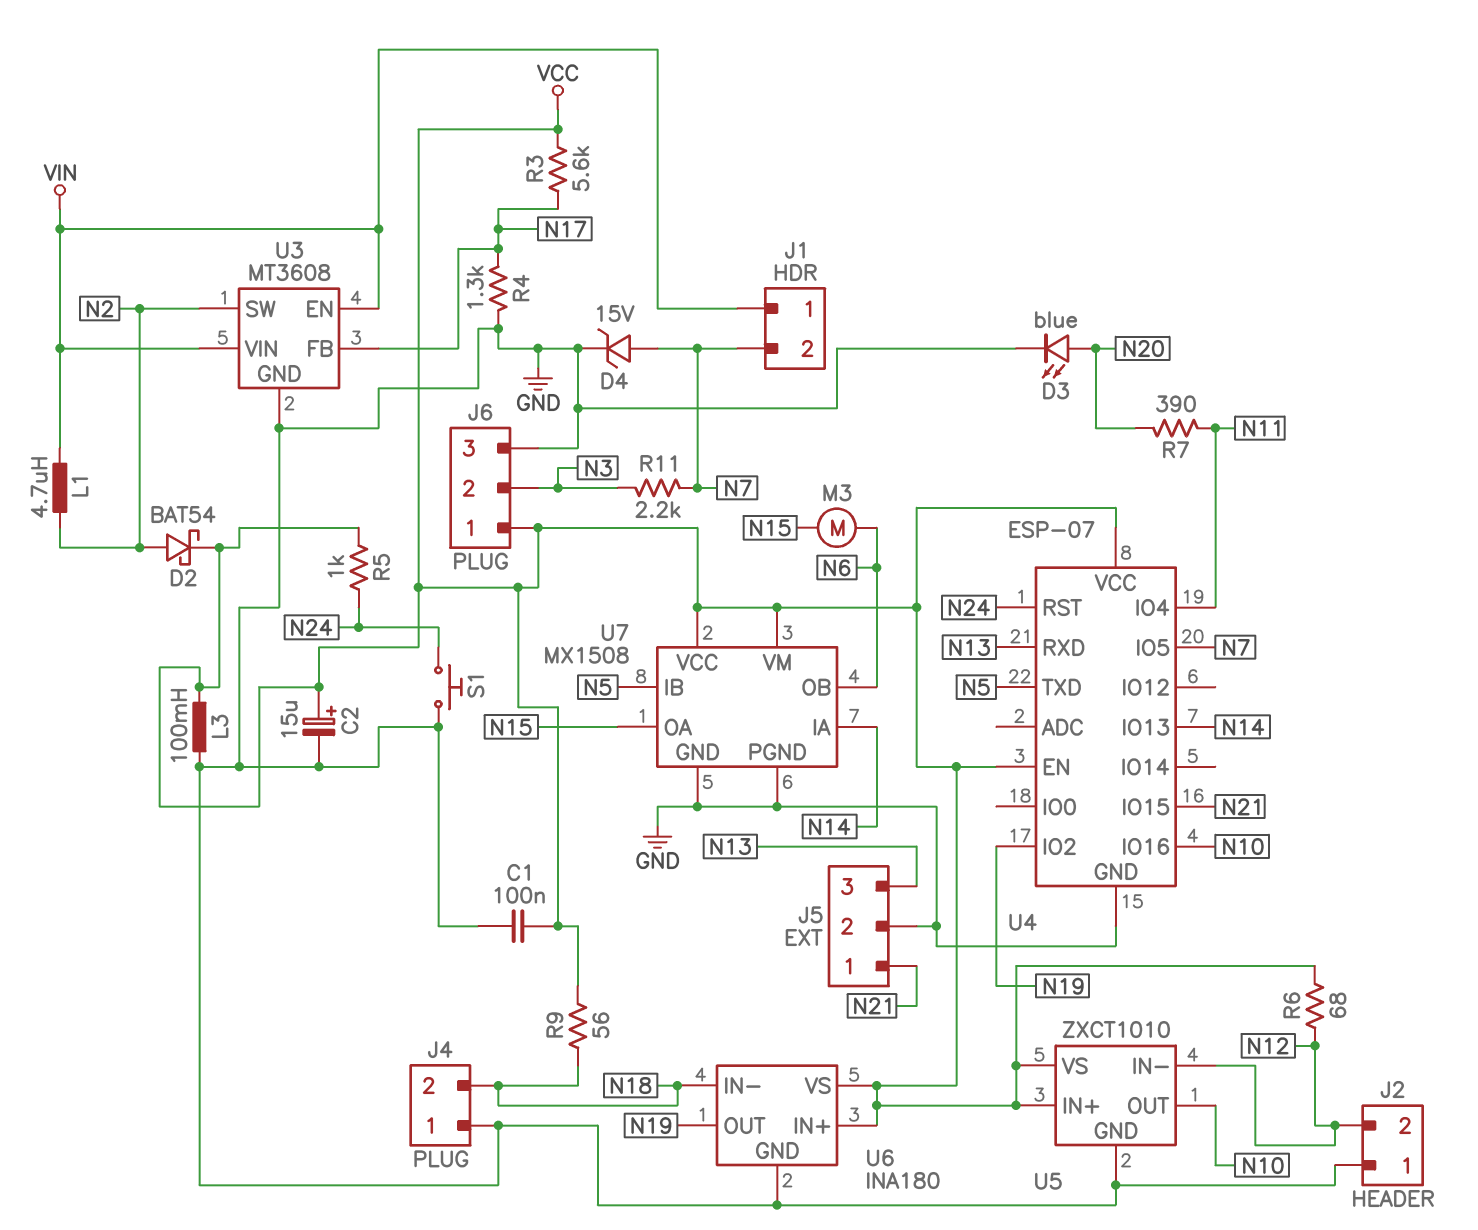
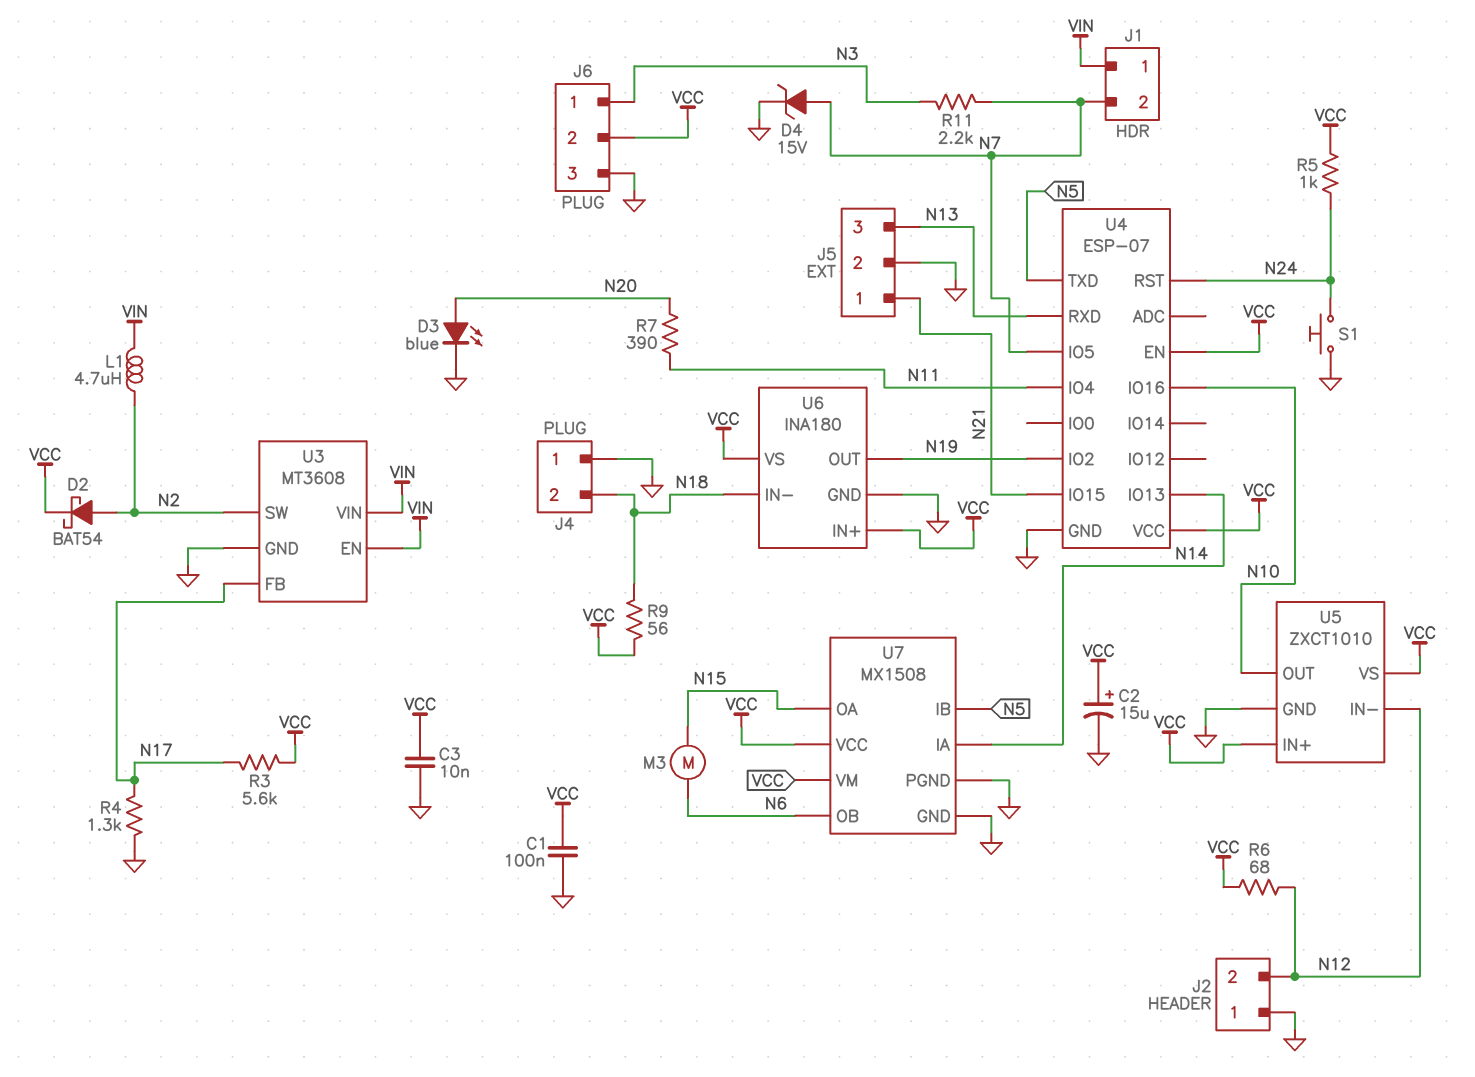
C3: none -> 10nF (GND, VCC)
J6 pin 1: VCC -> N3
J6 pin 2: N3 -> VCC
L3: 100mH (GND, VCC) -> none

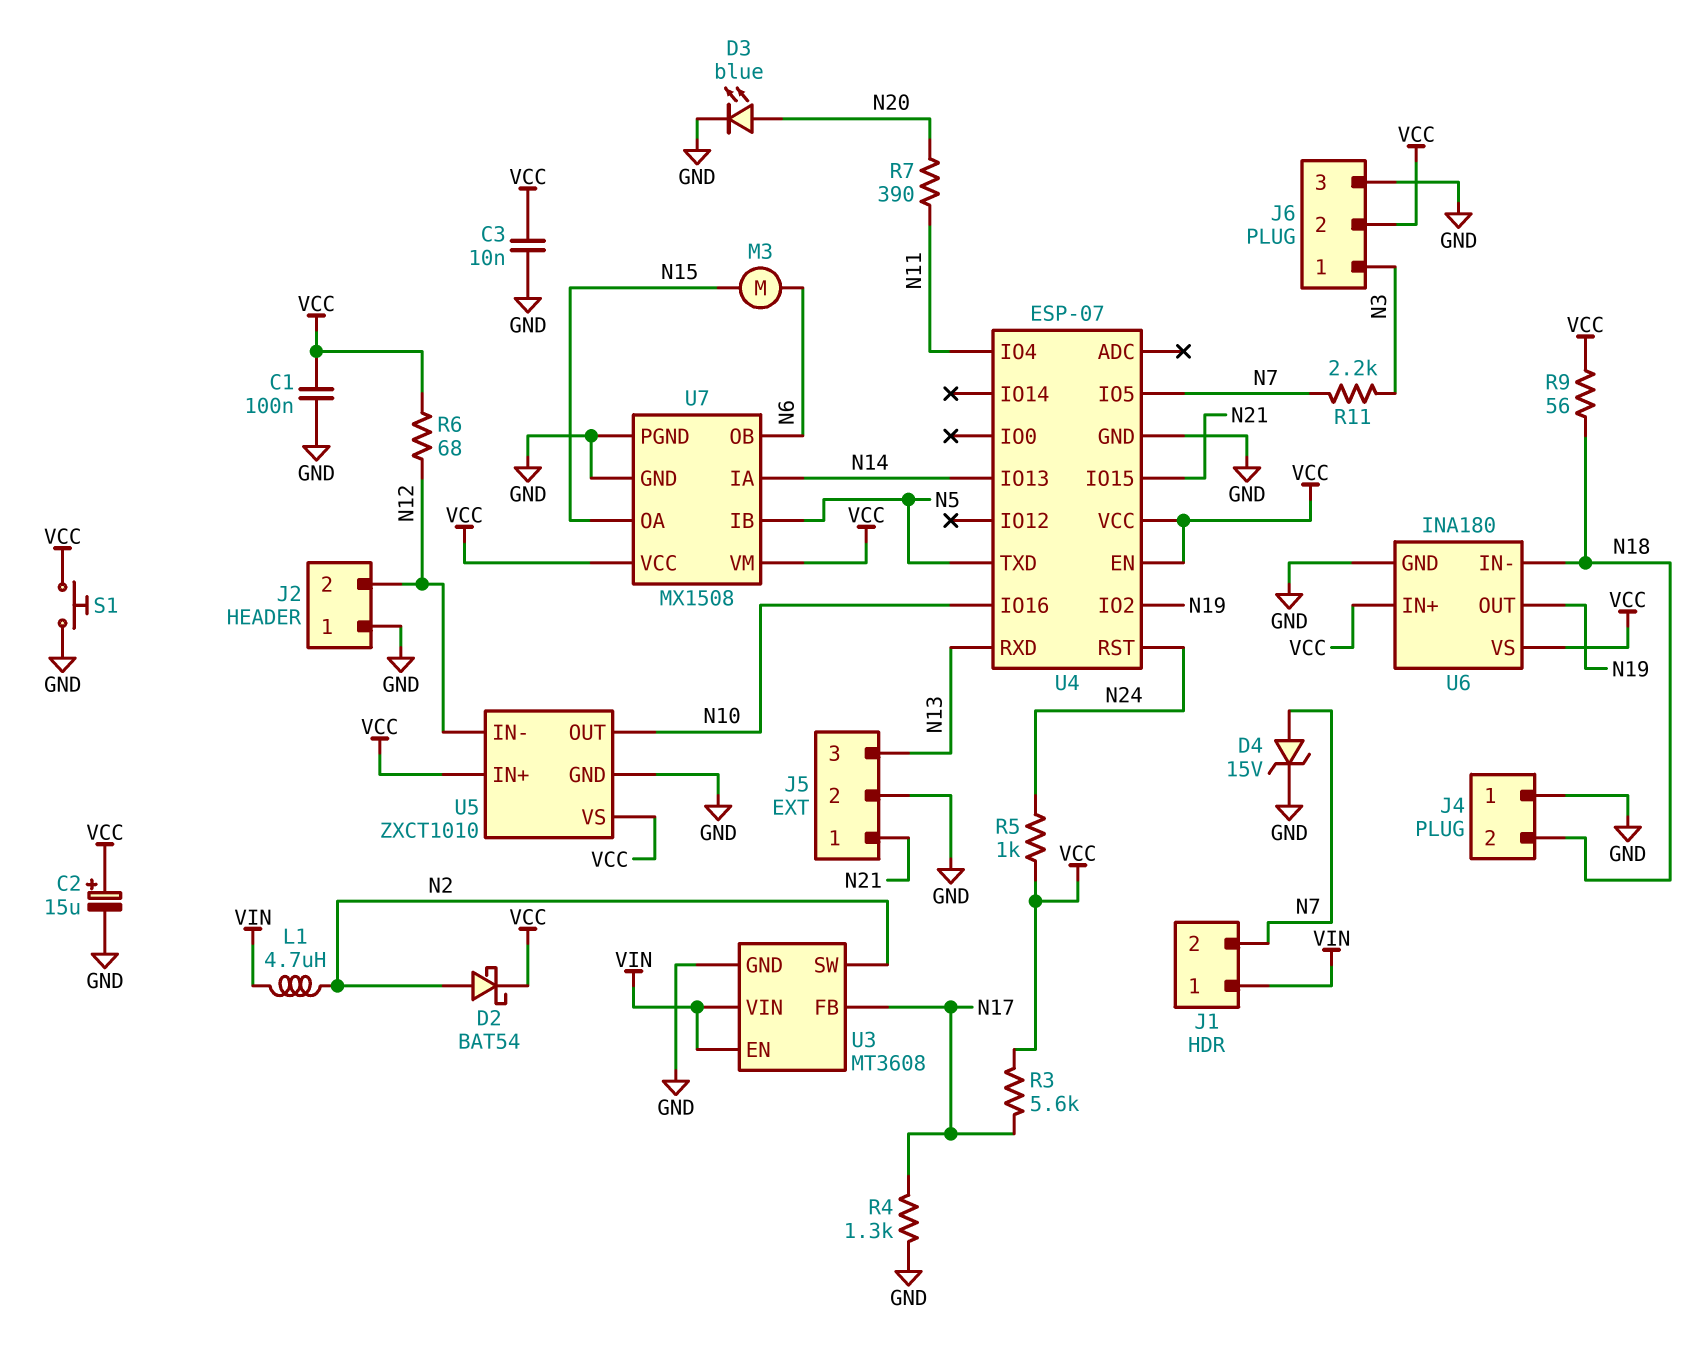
S1: button (GND, N24) -> button (GND, VCC)

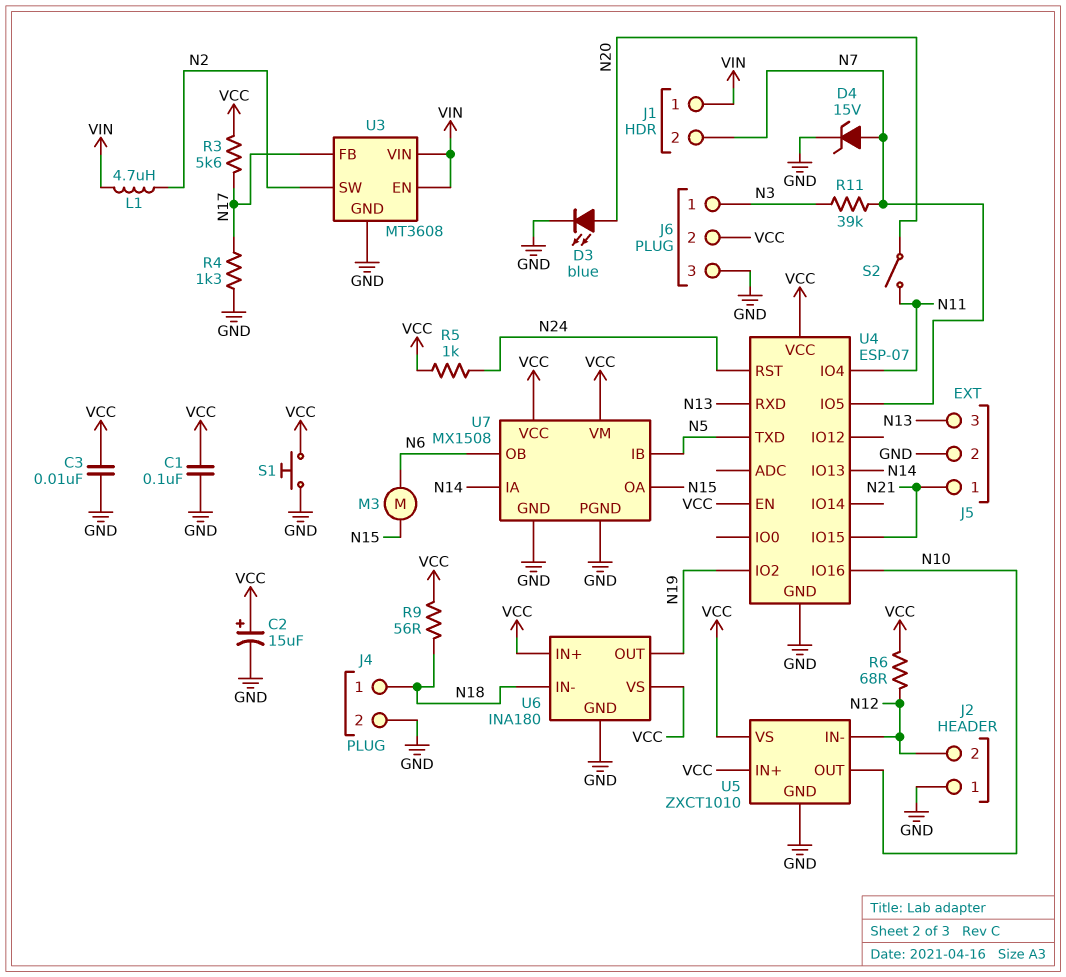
D2: schottky BAT54 (A N2, K VCC) -> none
J4 pin 1: GND -> N18
J4 pin 2: N18 -> GND
R7: 390 (N11, N20) -> none
R11: 2.2k (N3, N7) -> 39k (N3, N7)
S2: none -> switch (N11, N20)

